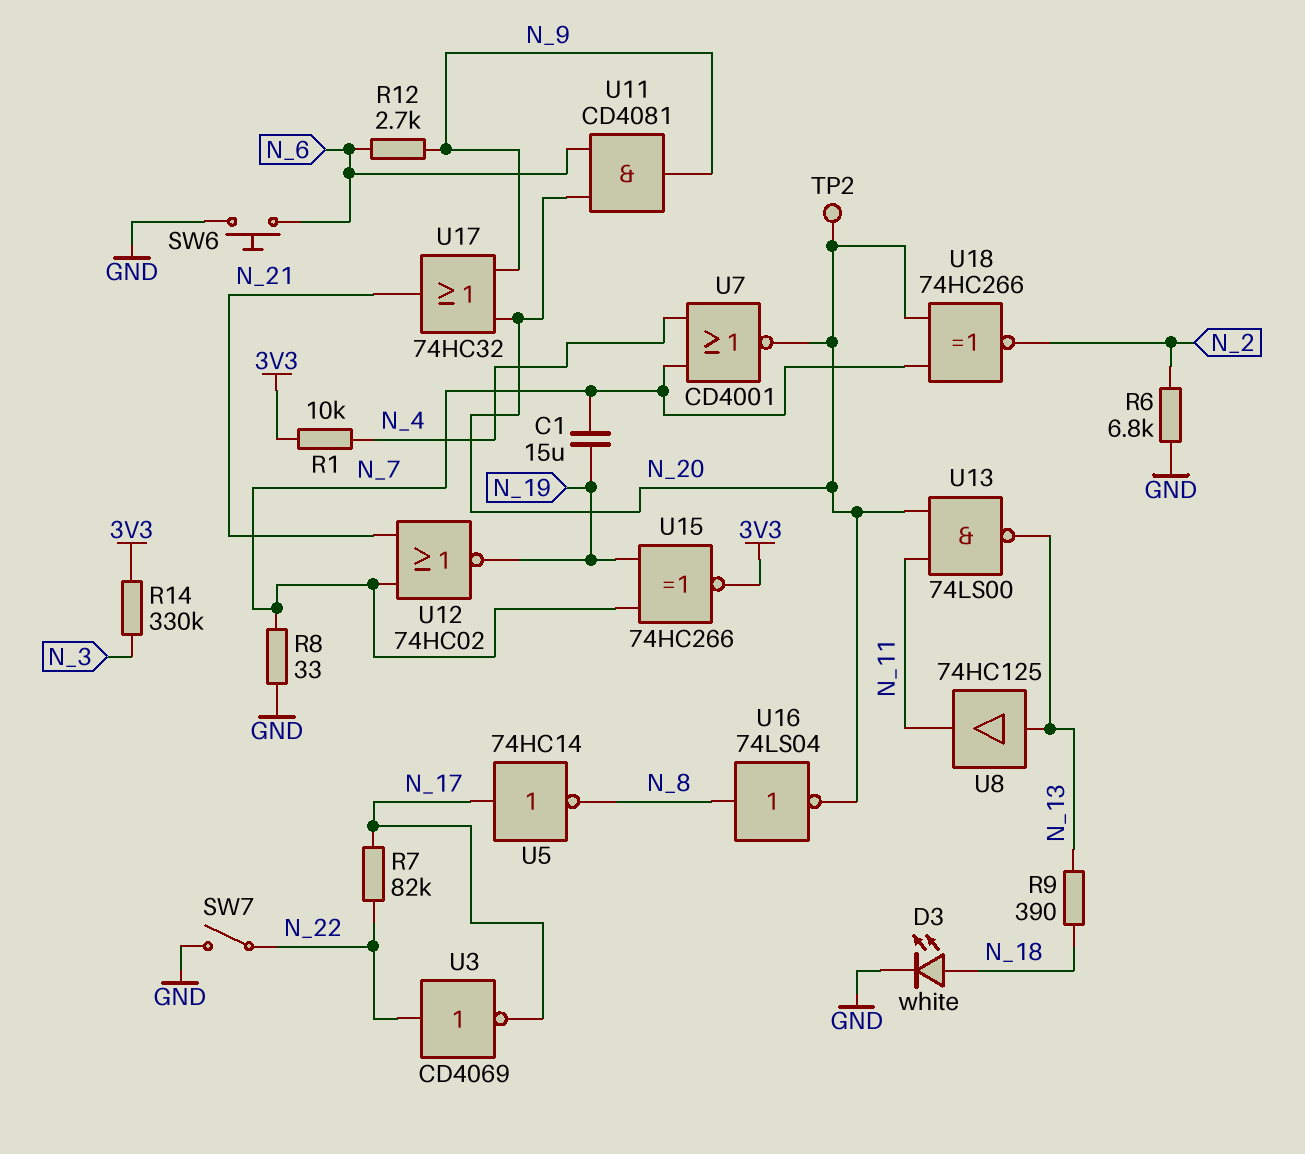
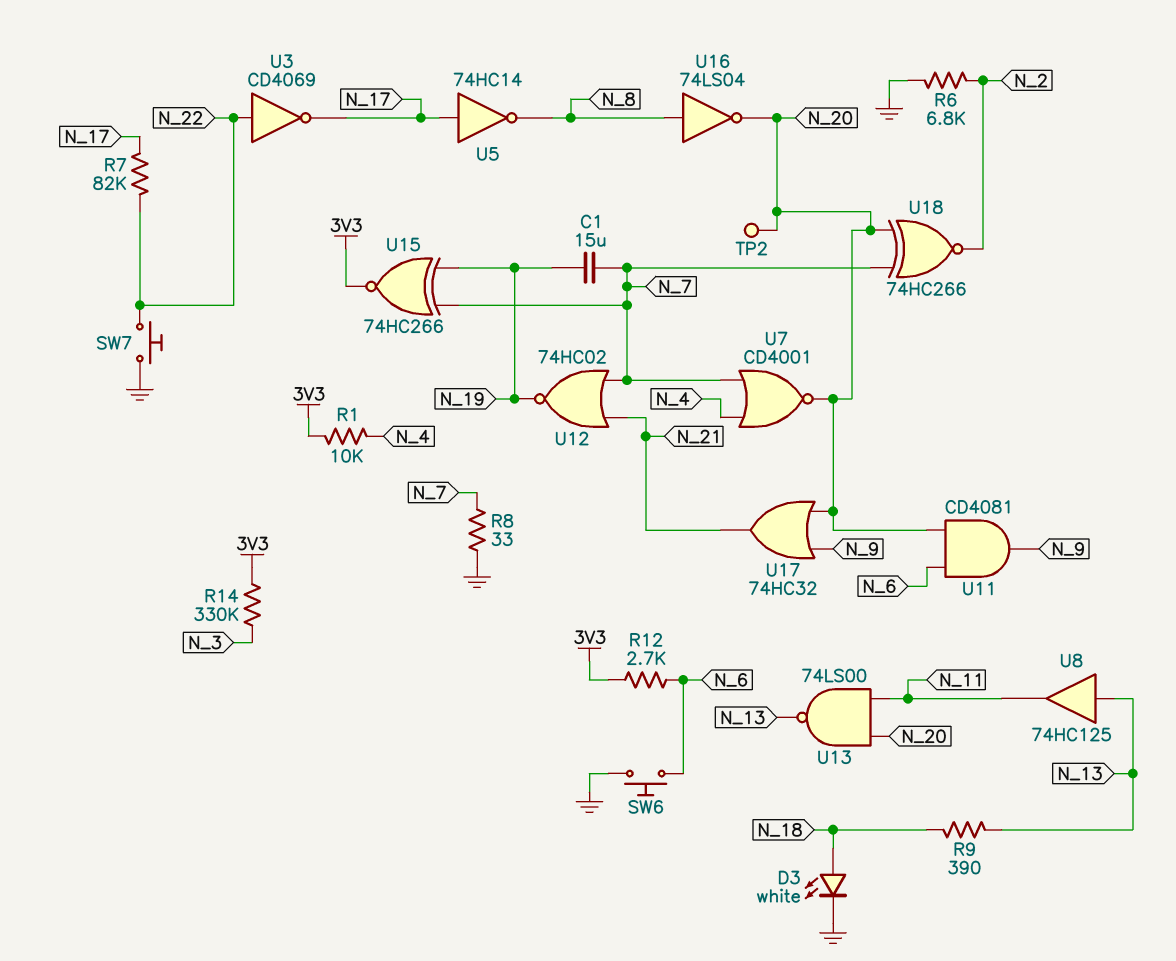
R12: 2.7k (N_6, N_9) -> 2.7k (3V3, N_6)
SW7: switch (GND, N_22) -> button (GND, N_22)

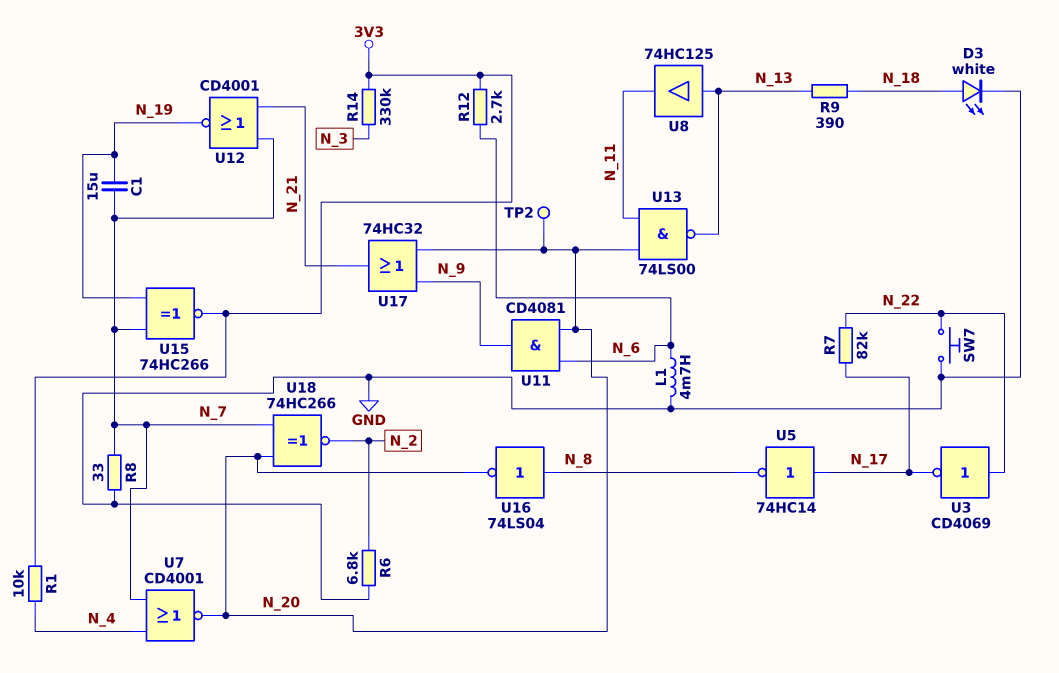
L1: none -> 4.7mH (GND, N_6)
SW6: button (GND, N_6) -> none
U12: NOR 74HC02 (in N_7, in N_21, out N_19) -> NOR CD4001 (in N_7, in N_21, out N_19)

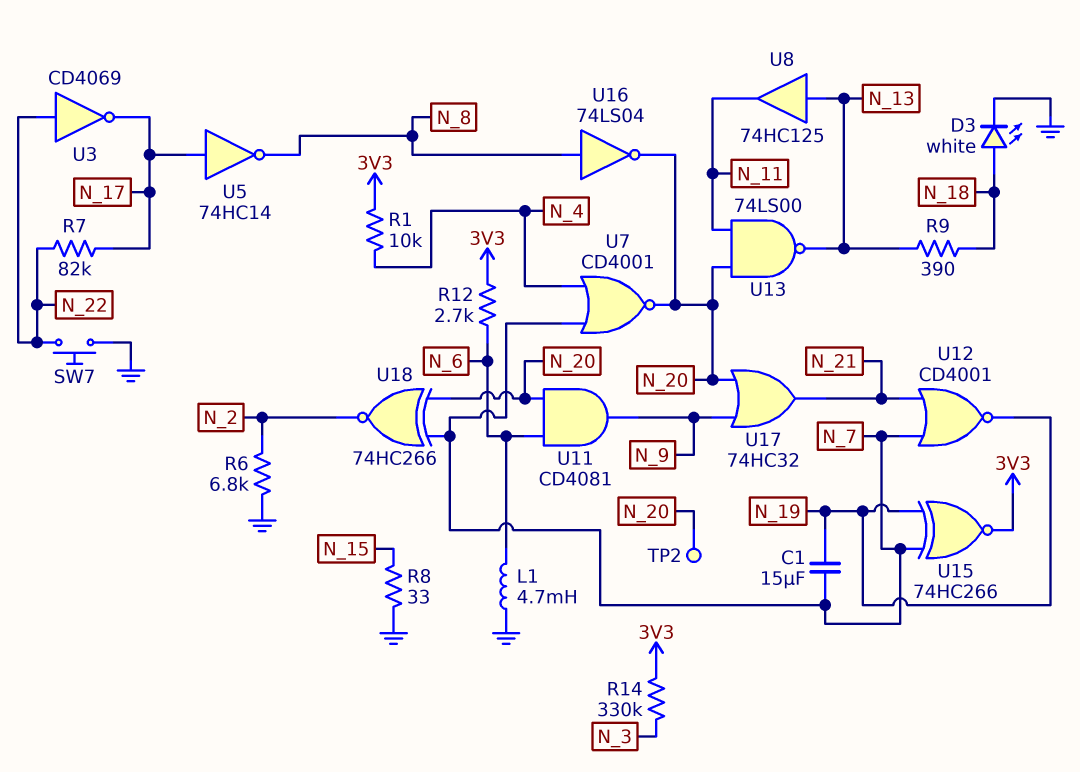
R8: 33 (GND, N_7) -> 33 (GND, N_15)

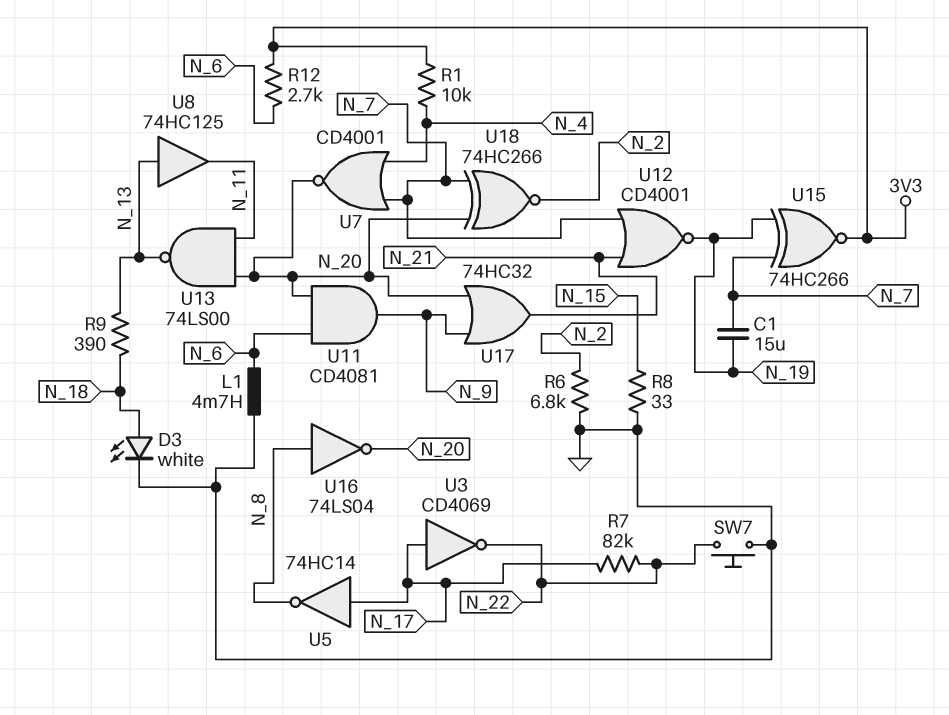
R14: 330k (3V3, N_3) -> none
TP2: test point (N_20) -> none
U3: NOT CD4069 (in N_22, out N_17) -> NOT CD4069 (in N_17, out N_22)

